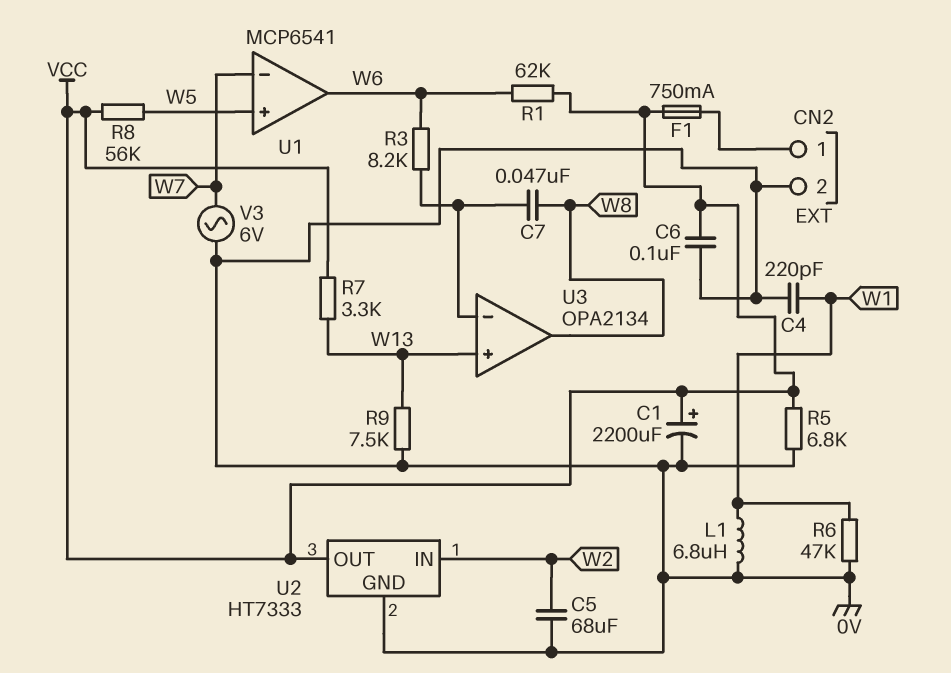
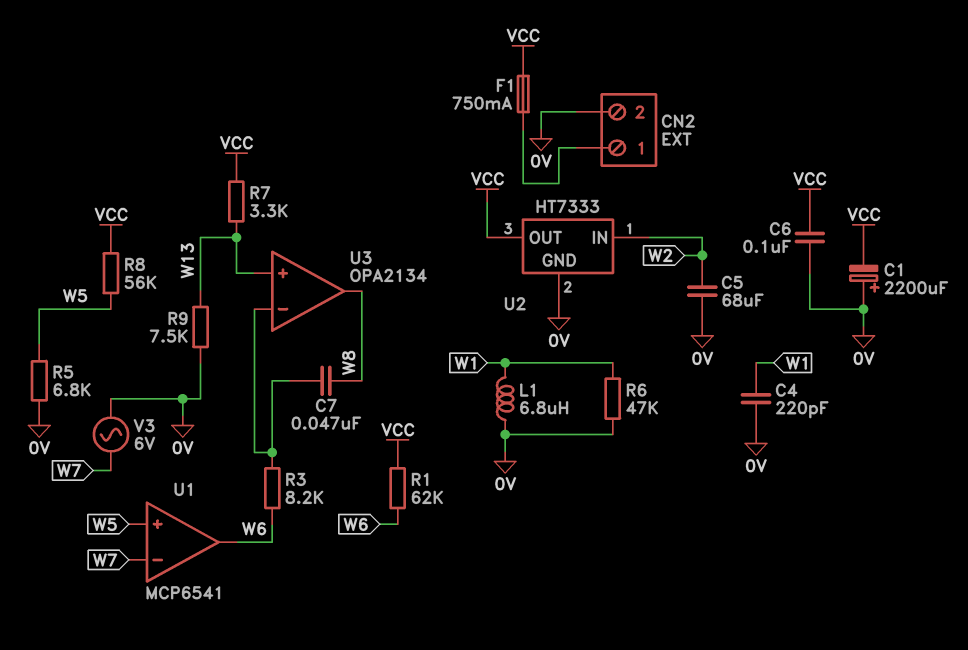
C1: 2200uF (plus VCC, minus 0V) -> 2200uF (plus 0V, minus VCC)
R5: 6.8k (0V, VCC) -> 6.8k (0V, W5)

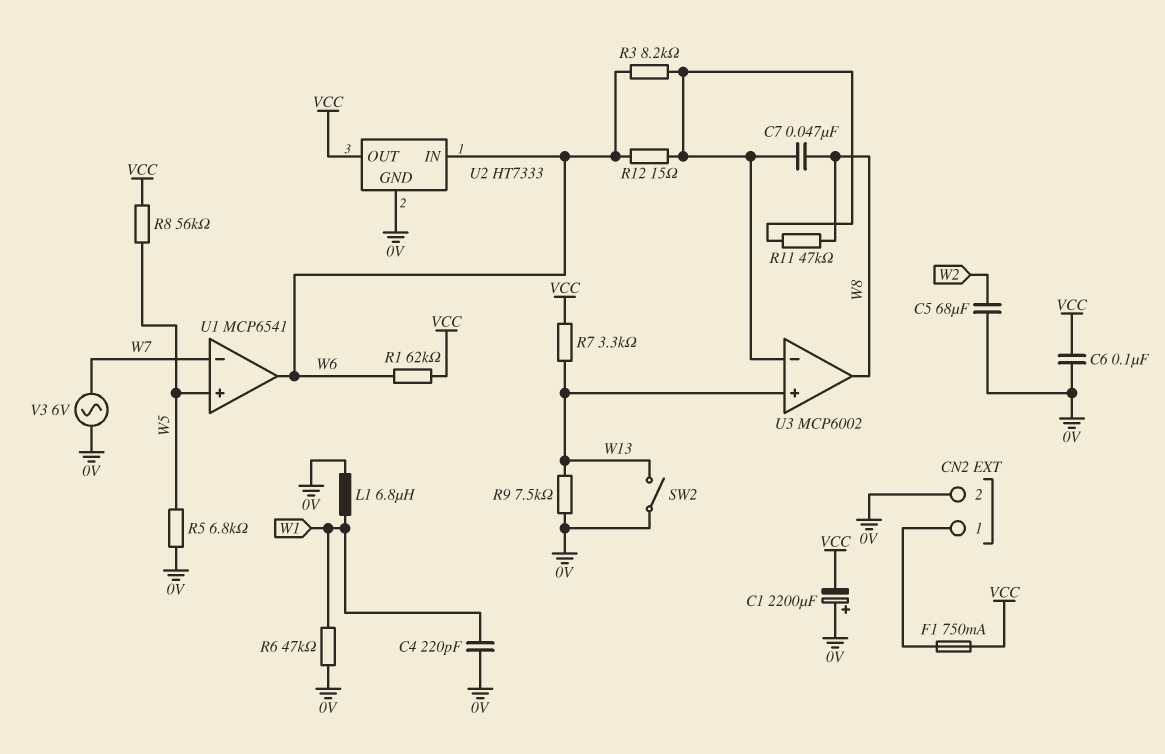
R11: none -> 47k (U3/in-, W8)
R12: none -> 15 (U3/in-, W6)
SW2: none -> switch (0V, W13)
U2 pin IN: W2 -> W6
U3: OPA2134 -> MCP6002

